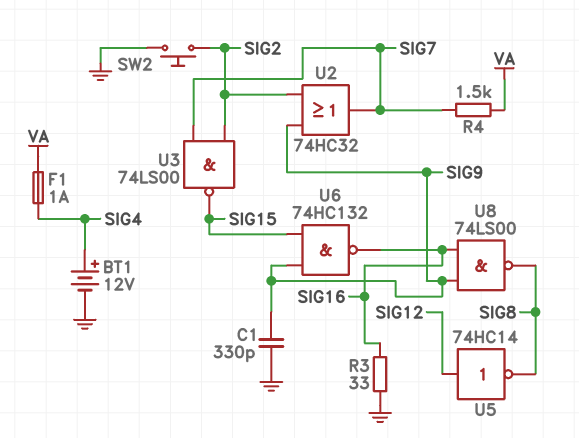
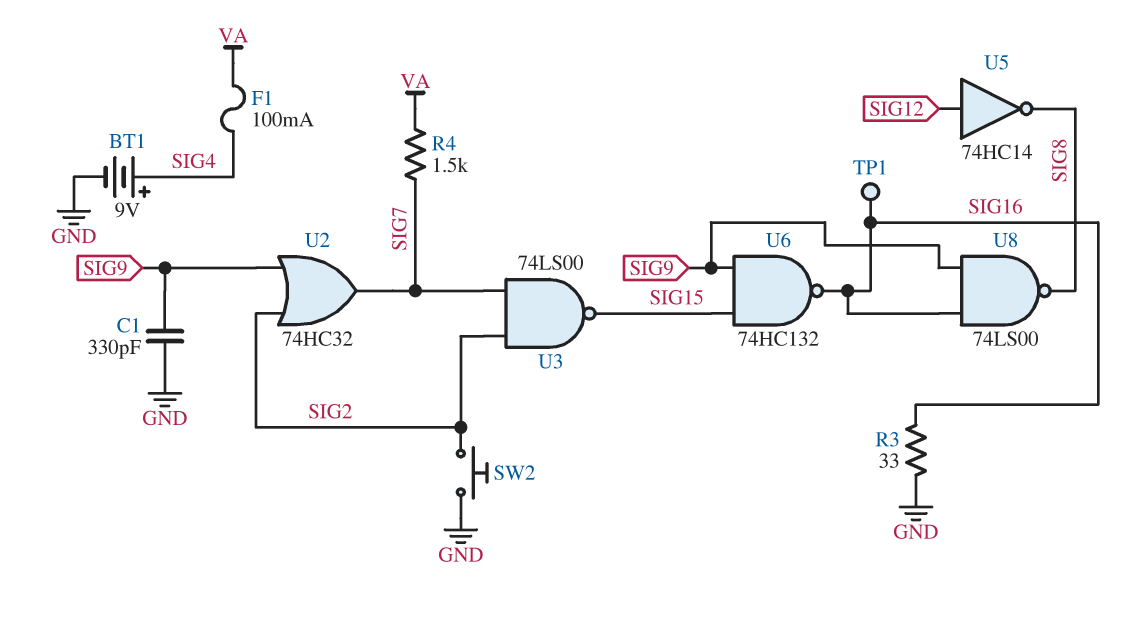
BT1: 12V (plus SIG4, minus GND) -> 9V (plus SIG4, minus GND)
F1: 1A (SIG4, VA) -> 100mA (SIG4, VA)
TP1: none -> test point (SIG16)

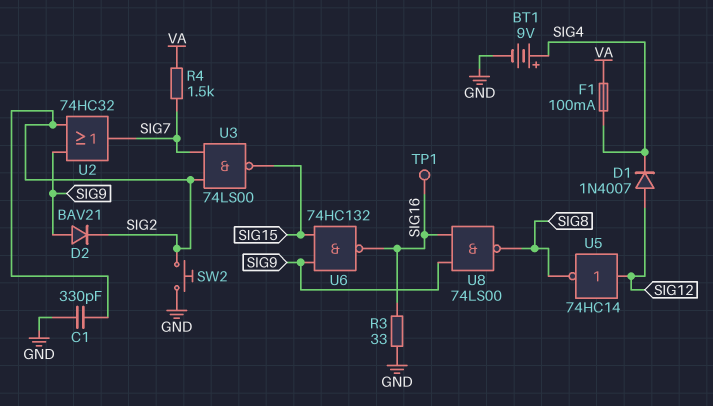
C1: 330pF (GND, SIG9) -> 330pF (GND, SIG2)
D1: none -> diode 1N4007 (A SIG12, K SIG4)
D2: none -> diode BAV21 (A SIG9, K SIG2)

